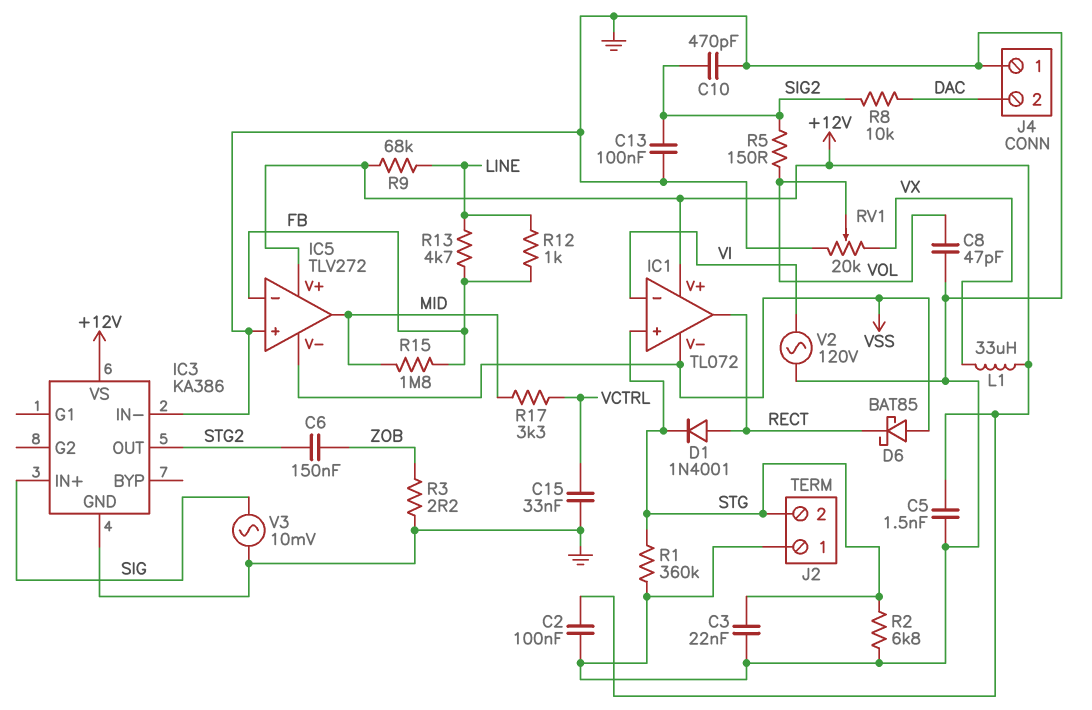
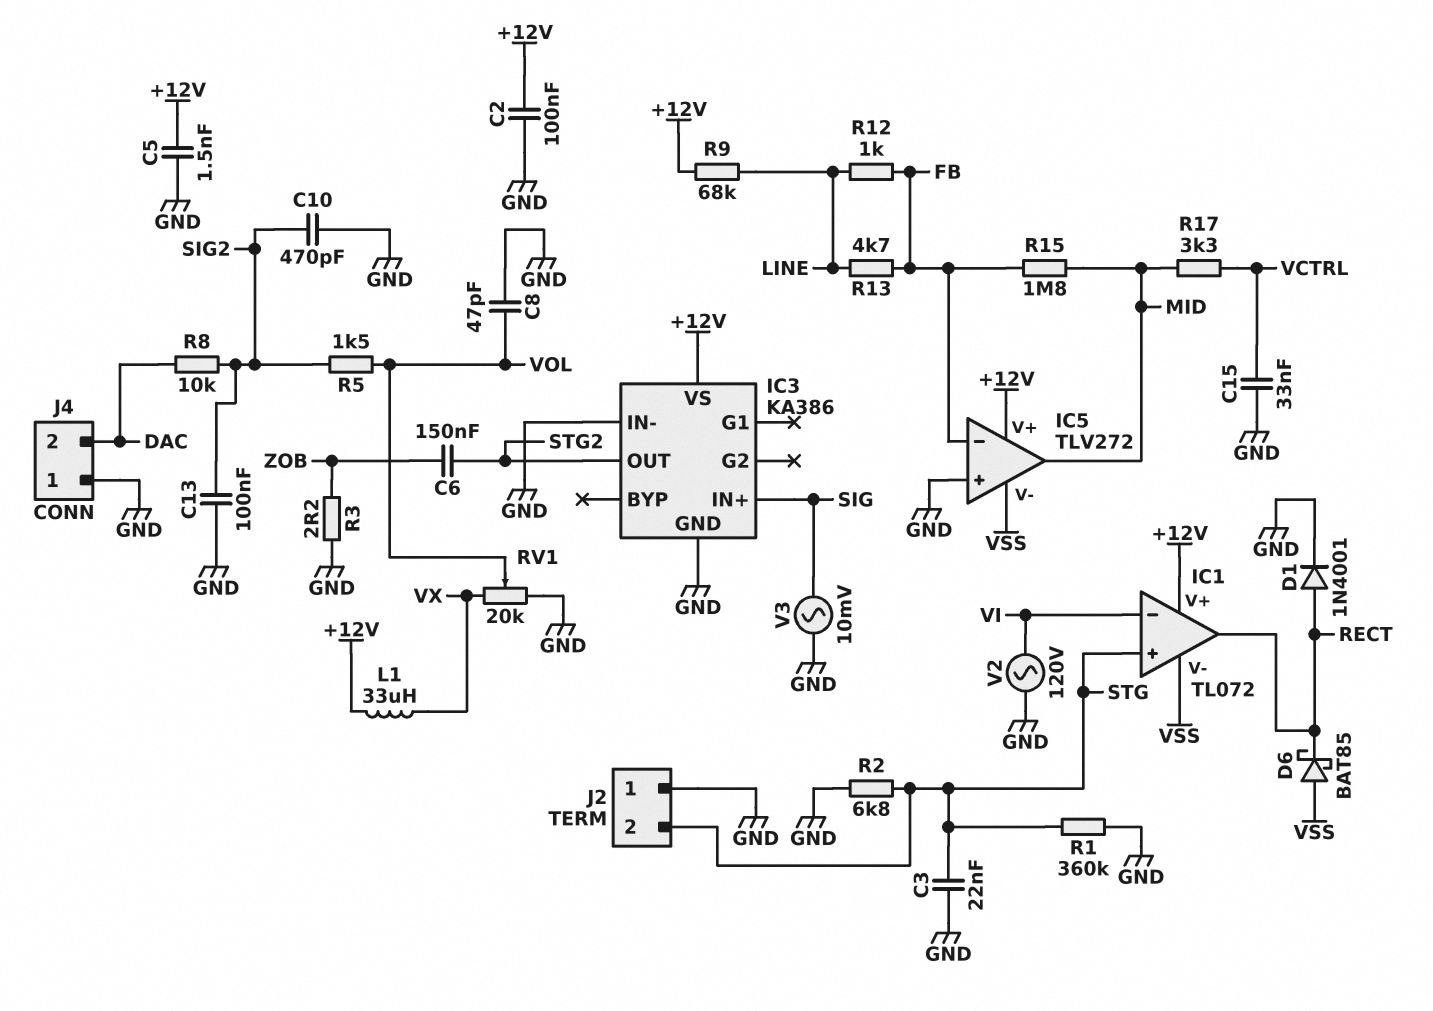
D1: diode 1N4001 (A RECT, K STG) -> diode 1N4001 (A RECT, K GND)
R5: 150 (SIG2, VOL) -> 1.5k (SIG2, VOL)

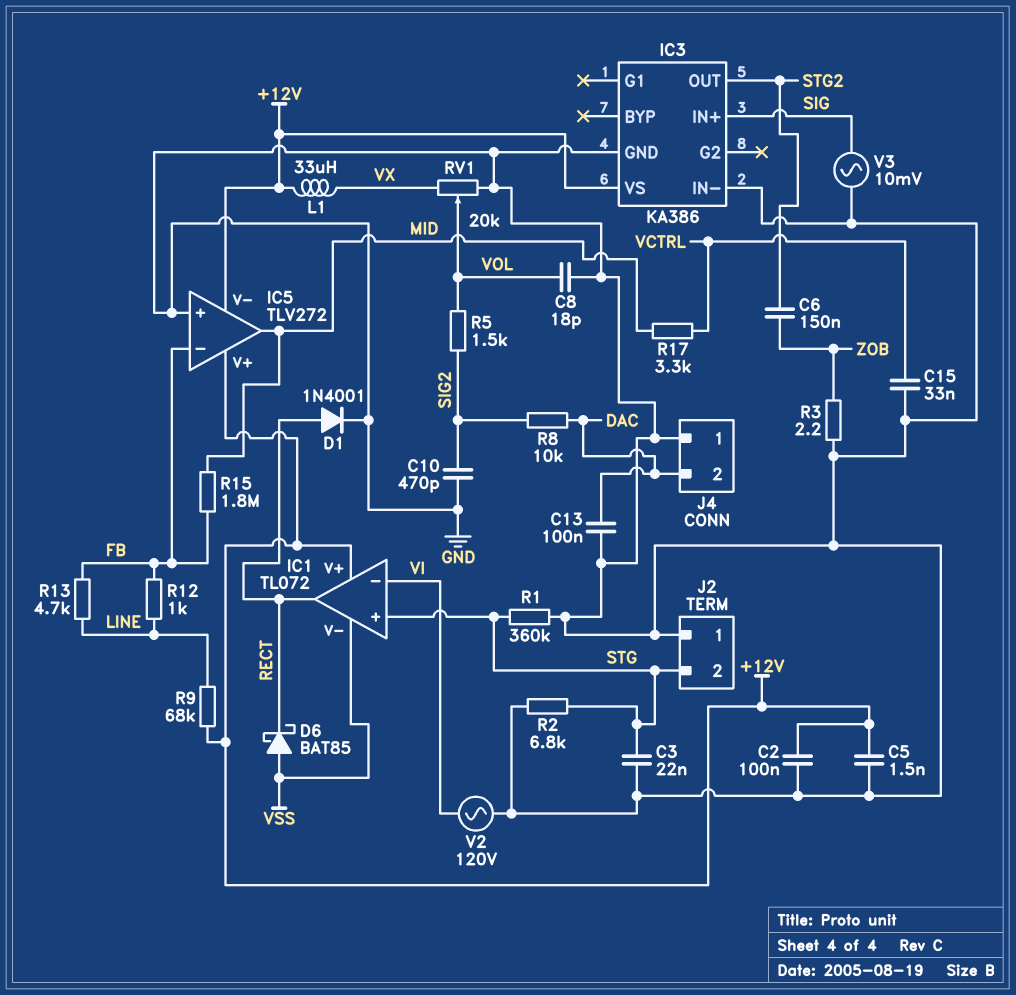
C8: 47pF (GND, VOL) -> 18pF (GND, VOL)
C13: 100nF (GND, SIG2) -> 100nF (DAC, GND)
IC5 pin V-: VSS -> +12V

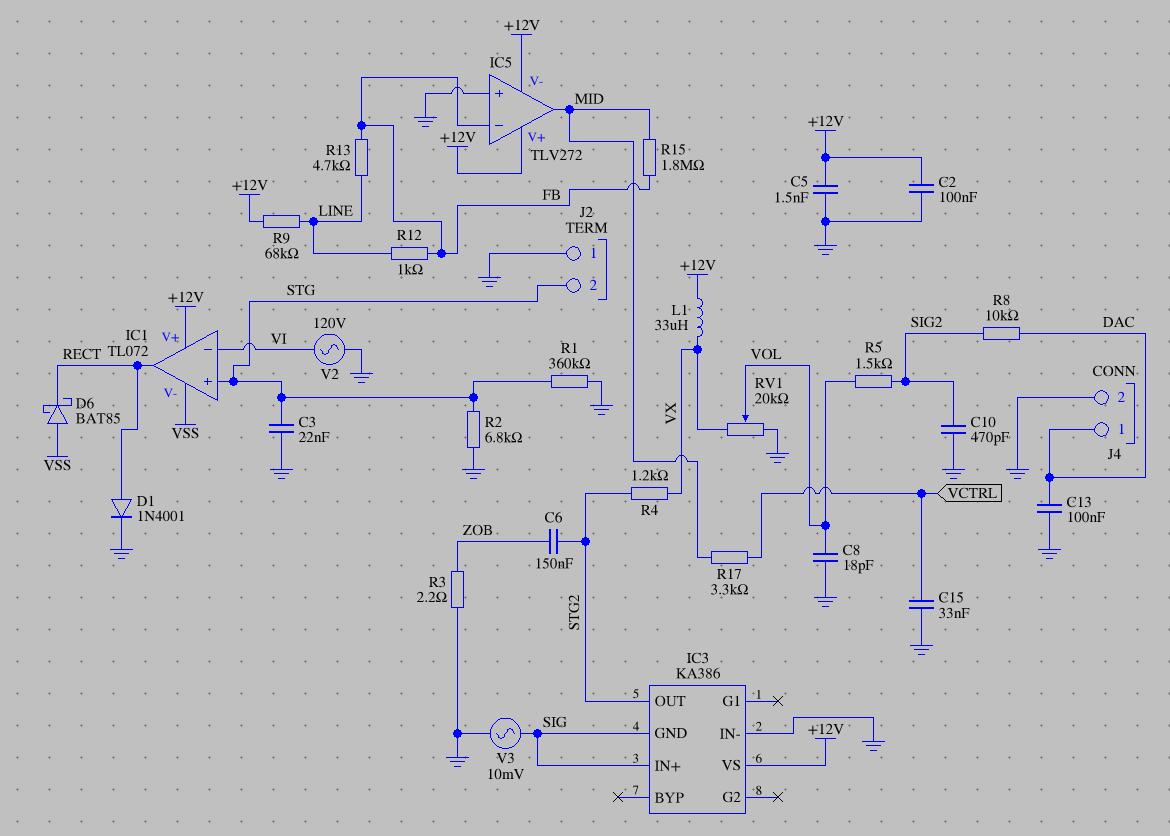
IC3 pin GND: GND -> SIG
J4 pin 1: GND -> DAC
J4 pin 2: DAC -> GND
R4: none -> 1.2k (STG2, VX)

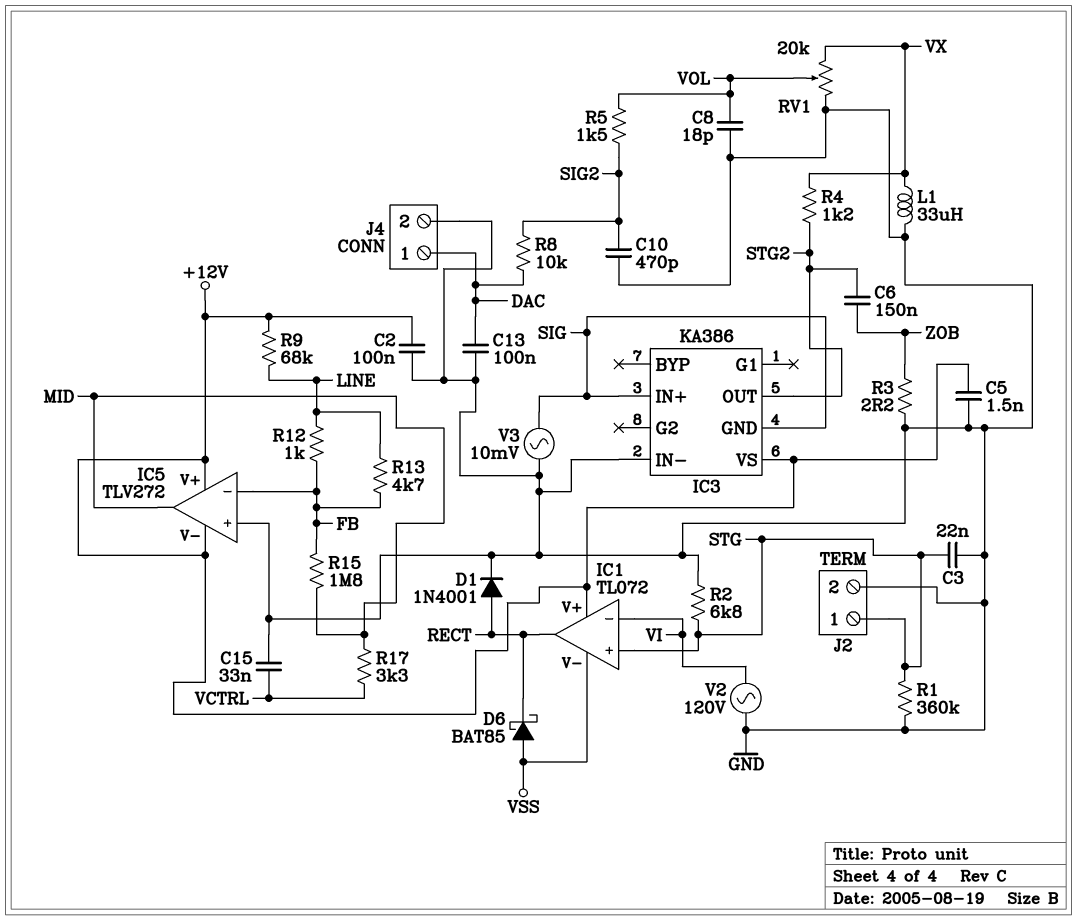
J2 pin 1: GND -> STG
J2 pin 2: STG -> GND
L1: 33uH (+12V, VX) -> 33uH (GND, VX)

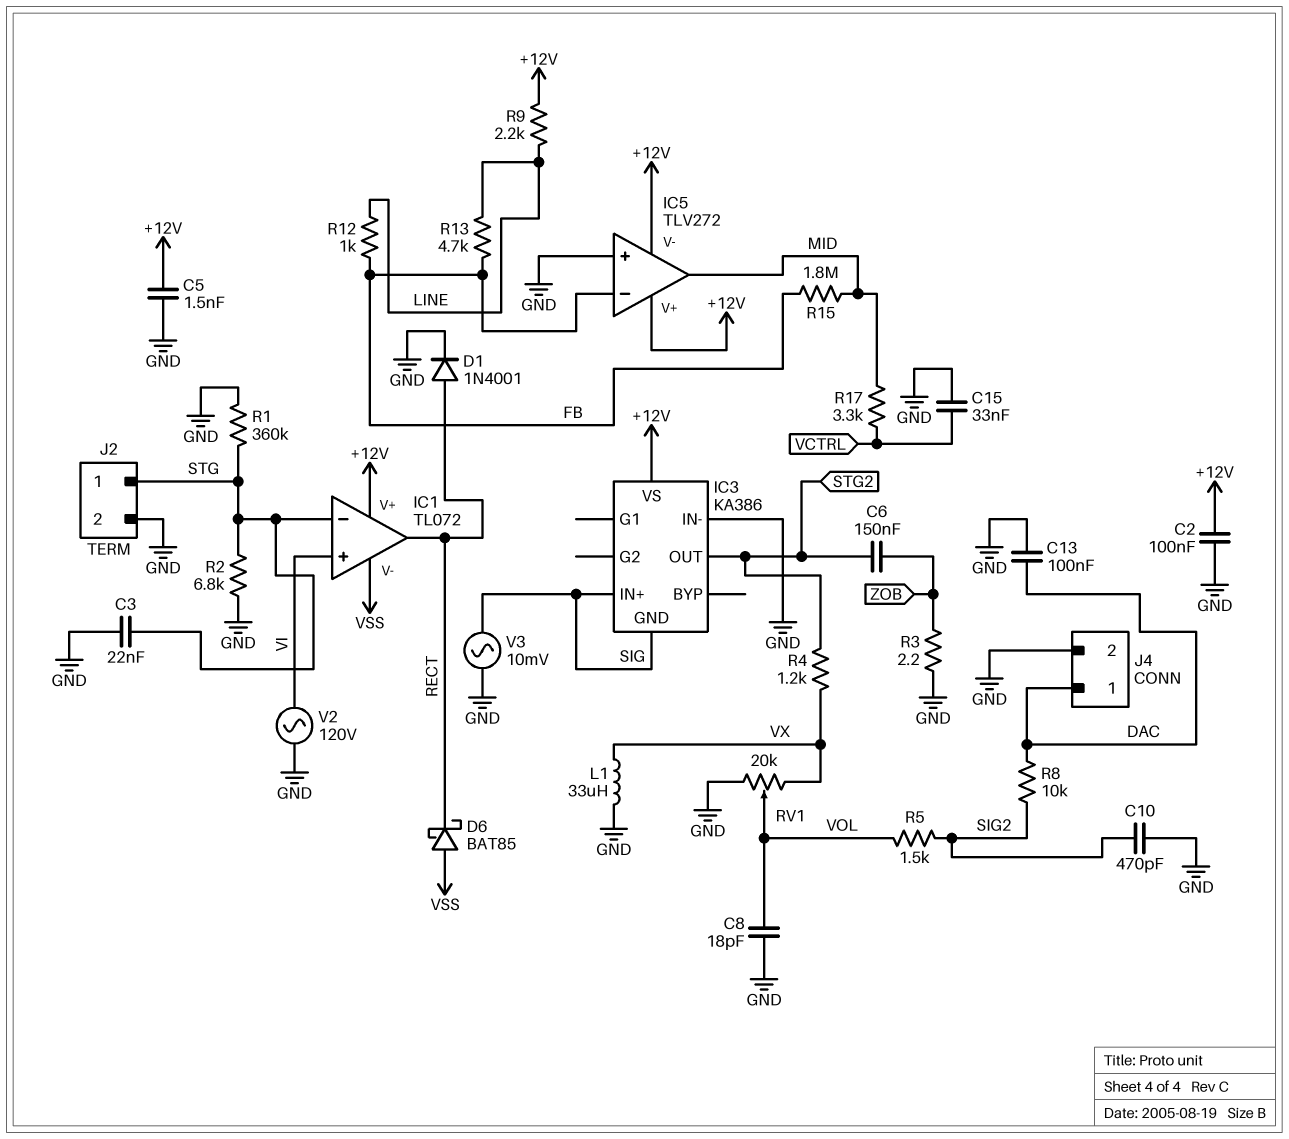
IC1 pin in+: STG -> VI
IC1 pin in-: VI -> STG
R9: 68k (+12V, LINE) -> 2.2k (+12V, LINE)

